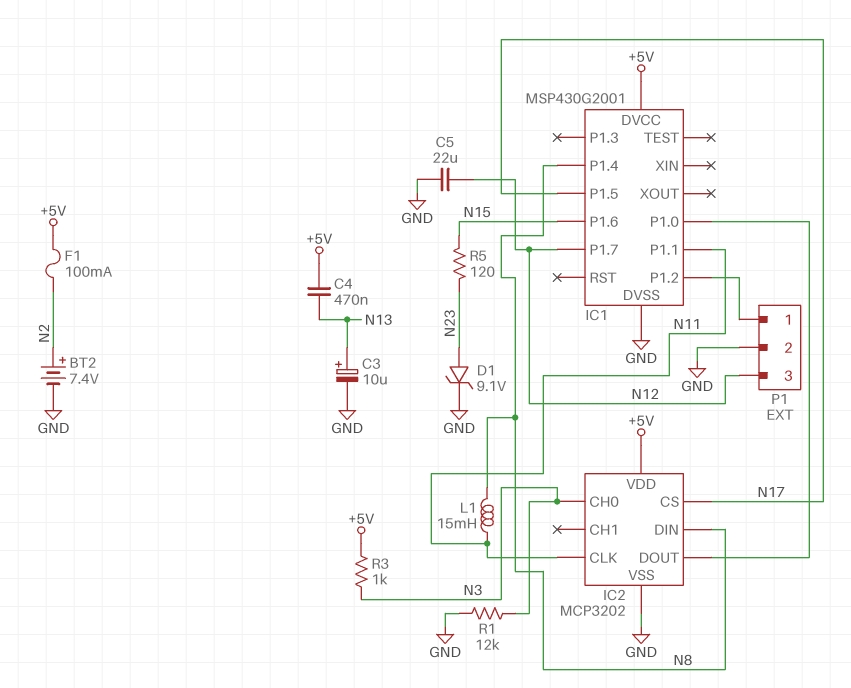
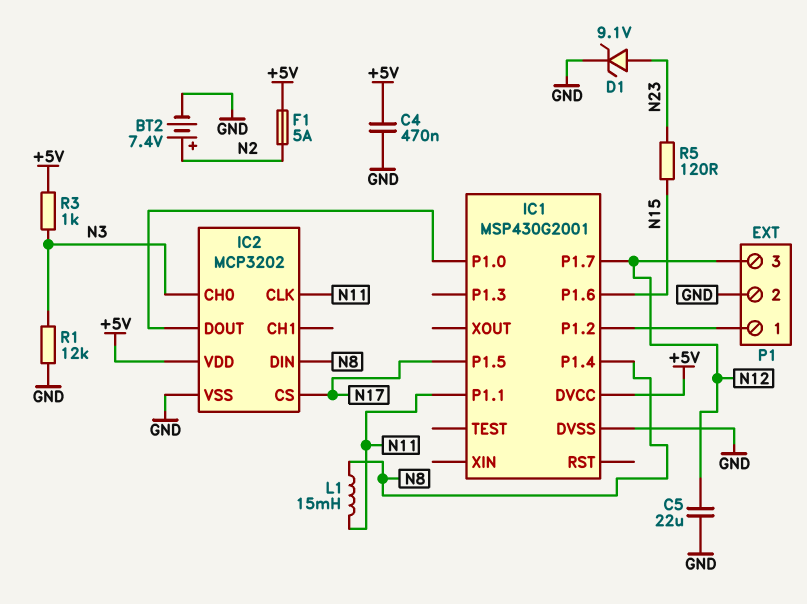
C3: 10uF (plus N13, minus GND) -> none
C4: 470nF (+5V, N13) -> 470nF (+5V, GND)
F1: 100mA (+5V, N2) -> 5A (+5V, N2)

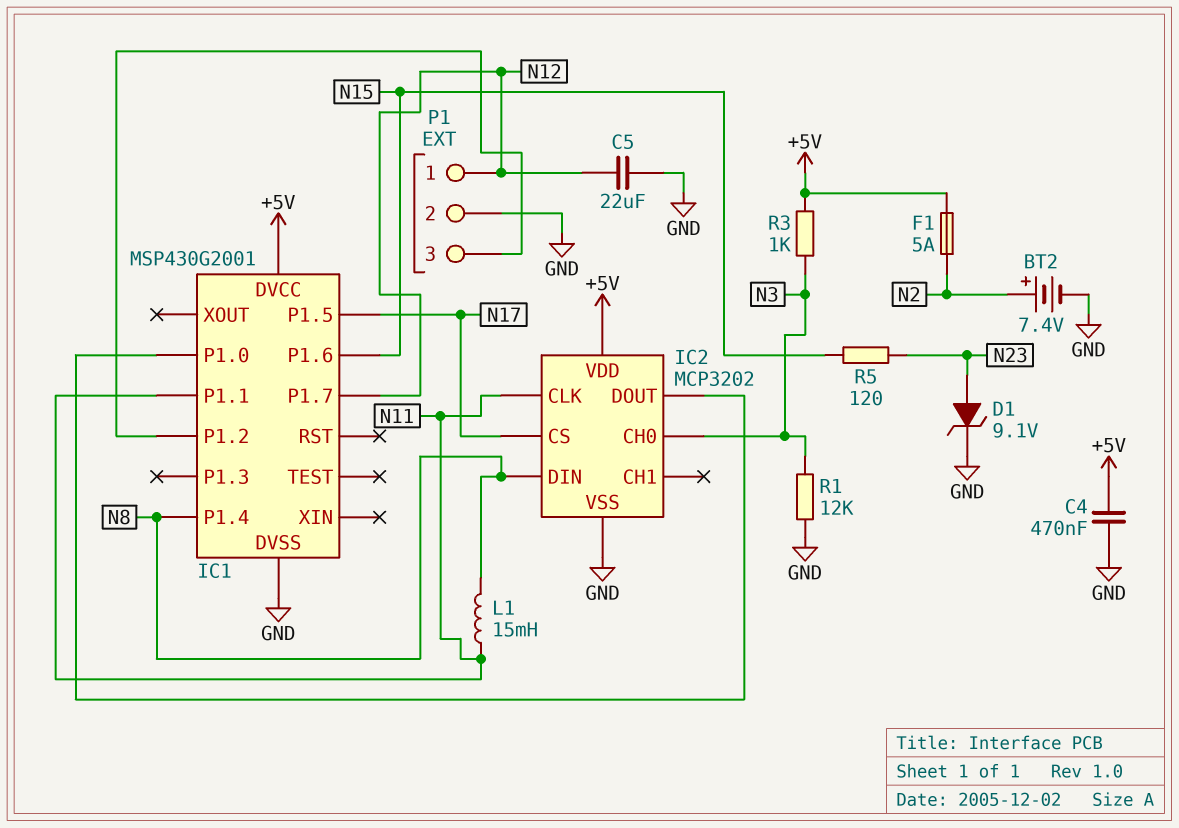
P1 pin 1: IC1/P1.2 -> N12
P1 pin 3: N12 -> IC1/P1.2

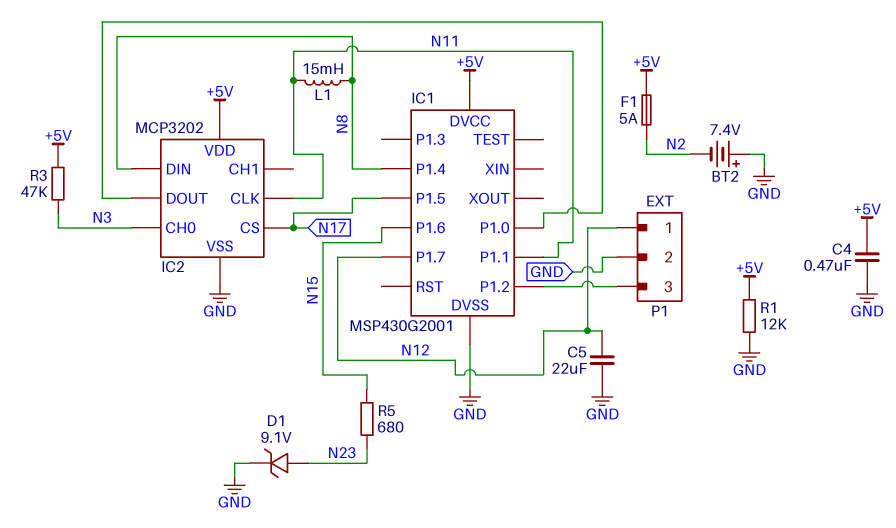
BT2: 7.4V (plus N2, minus GND) -> 7.4V (plus GND, minus N2)
R1: 12k (GND, N3) -> 12k (+5V, GND)
R3: 1k (+5V, N3) -> 47k (+5V, N3)
R5: 120 (N15, N23) -> 680 (N15, N23)

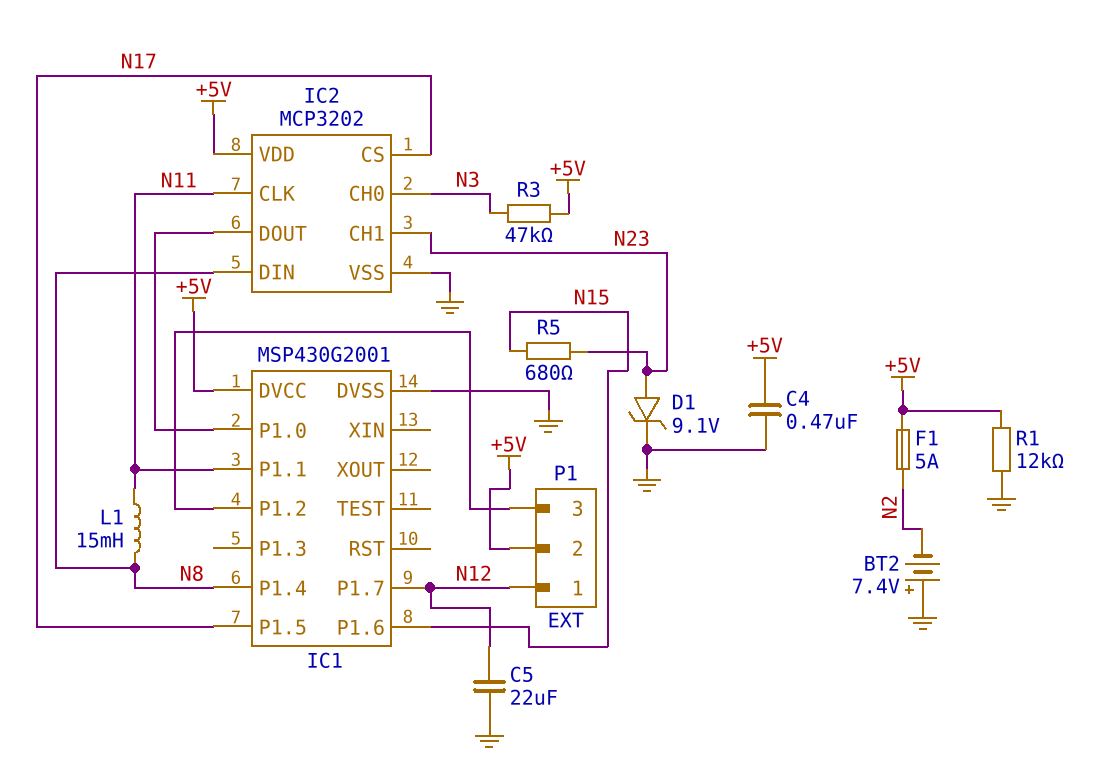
IC2 pin CH1: none -> N23
P1 pin 2: GND -> +5V

